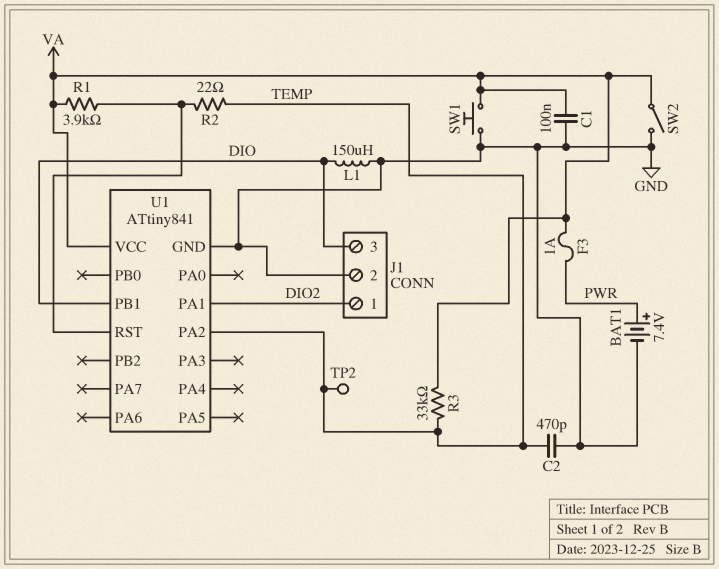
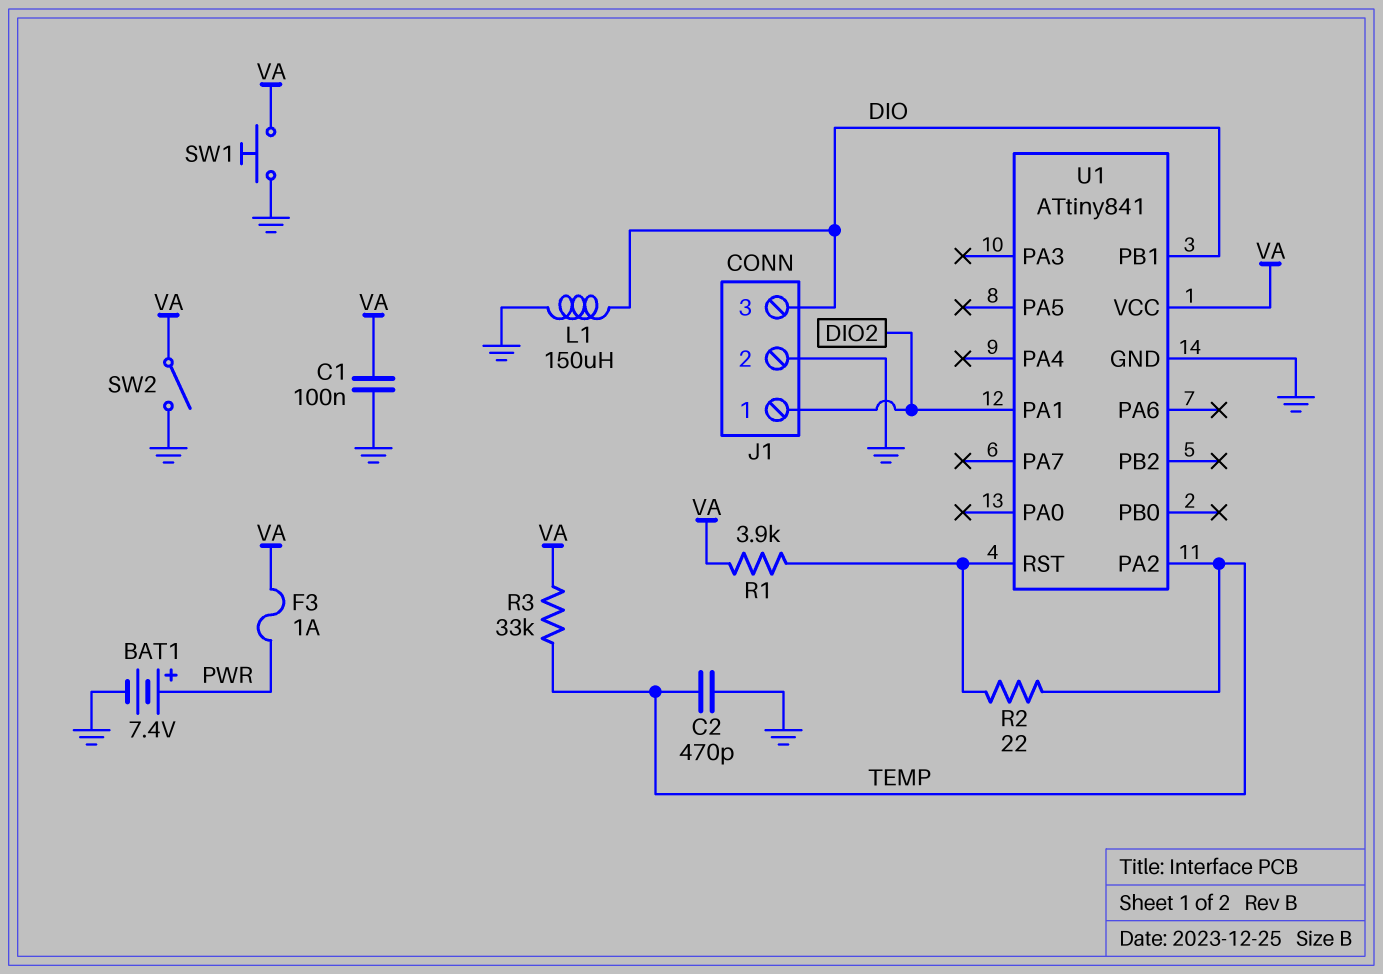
TP2: test point (TEMP) -> none

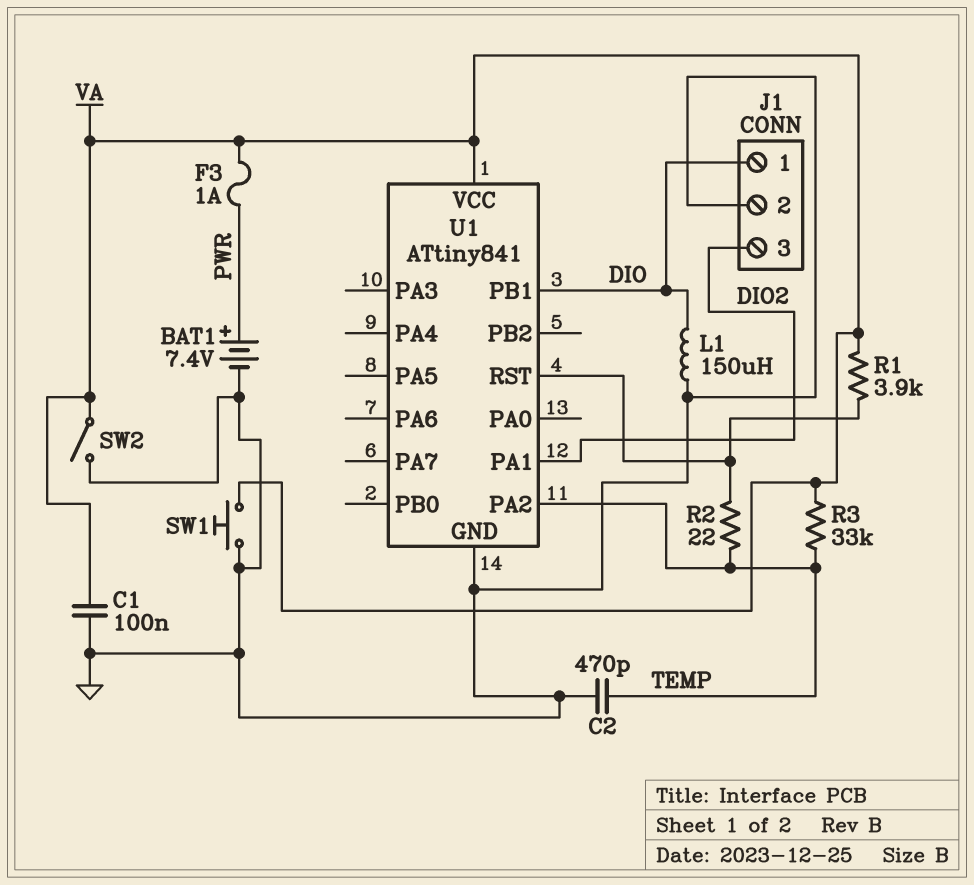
J1 pin 1: DIO2 -> DIO
J1 pin 3: DIO -> DIO2

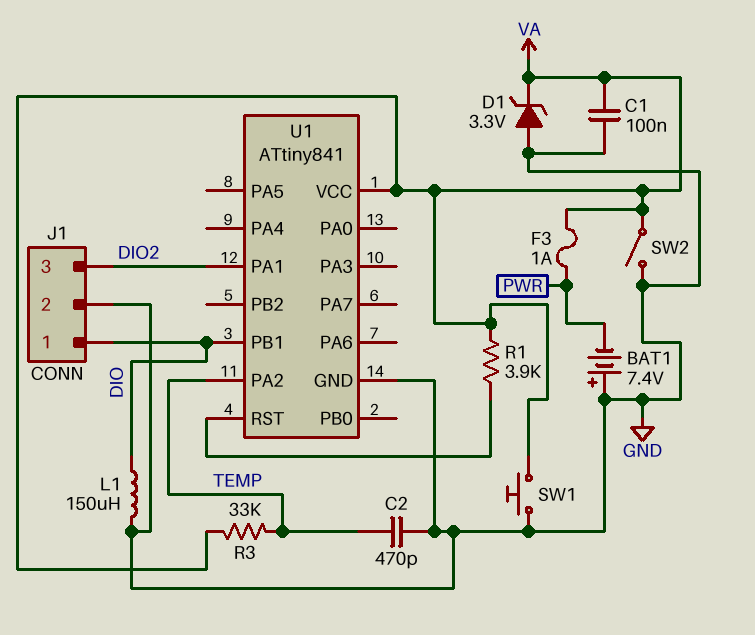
BAT1: 7.4V (plus PWR, minus GND) -> 7.4V (plus GND, minus PWR)
D1: none -> zener 3.3V (A GND, K VA)
R2: 22 (TEMP, U1/RST) -> none

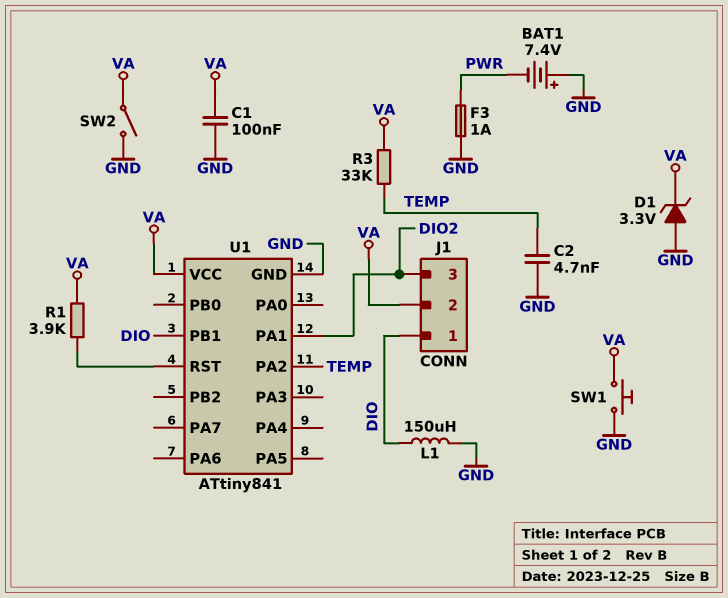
C2: 470pF (GND, TEMP) -> 4.7nF (GND, TEMP)
F3: 1A (PWR, VA) -> 1A (GND, PWR)
J1 pin 2: GND -> VA

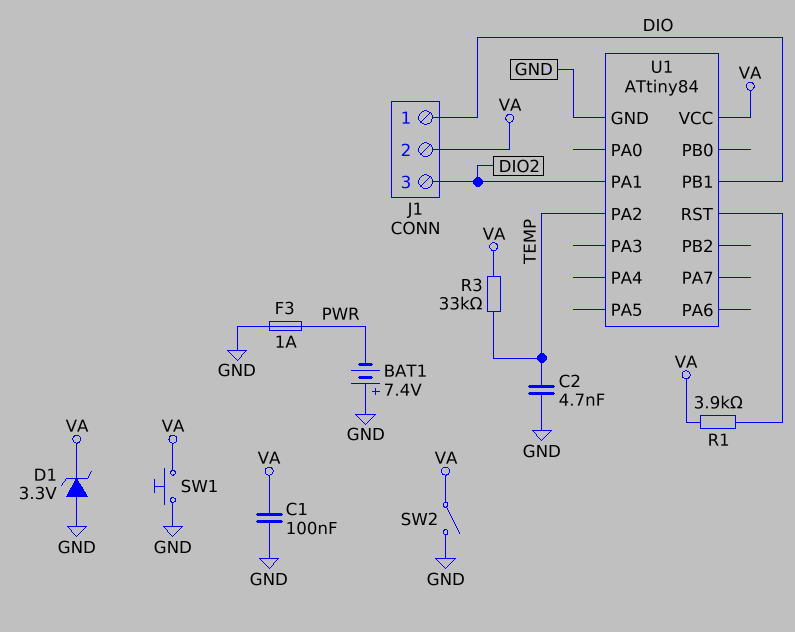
L1: 150uH (DIO, GND) -> none
U1: ATtiny841 -> ATtiny84

